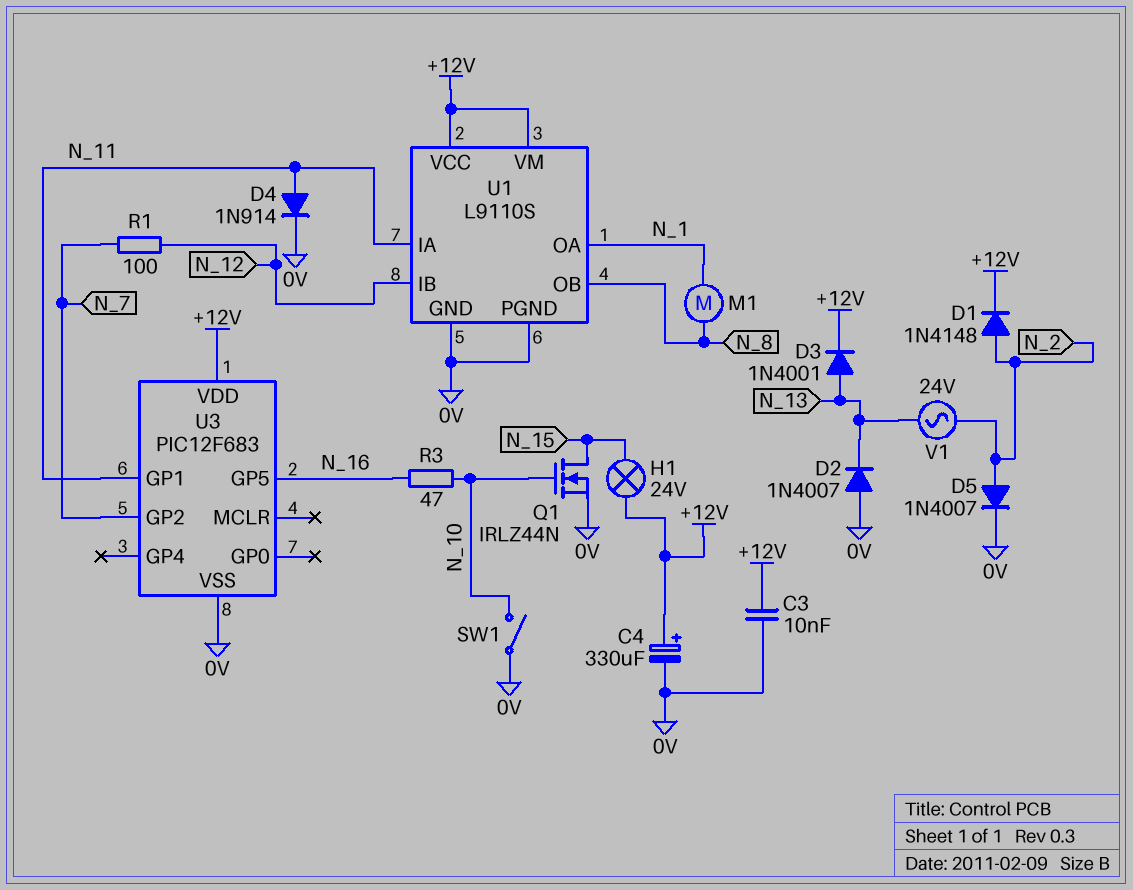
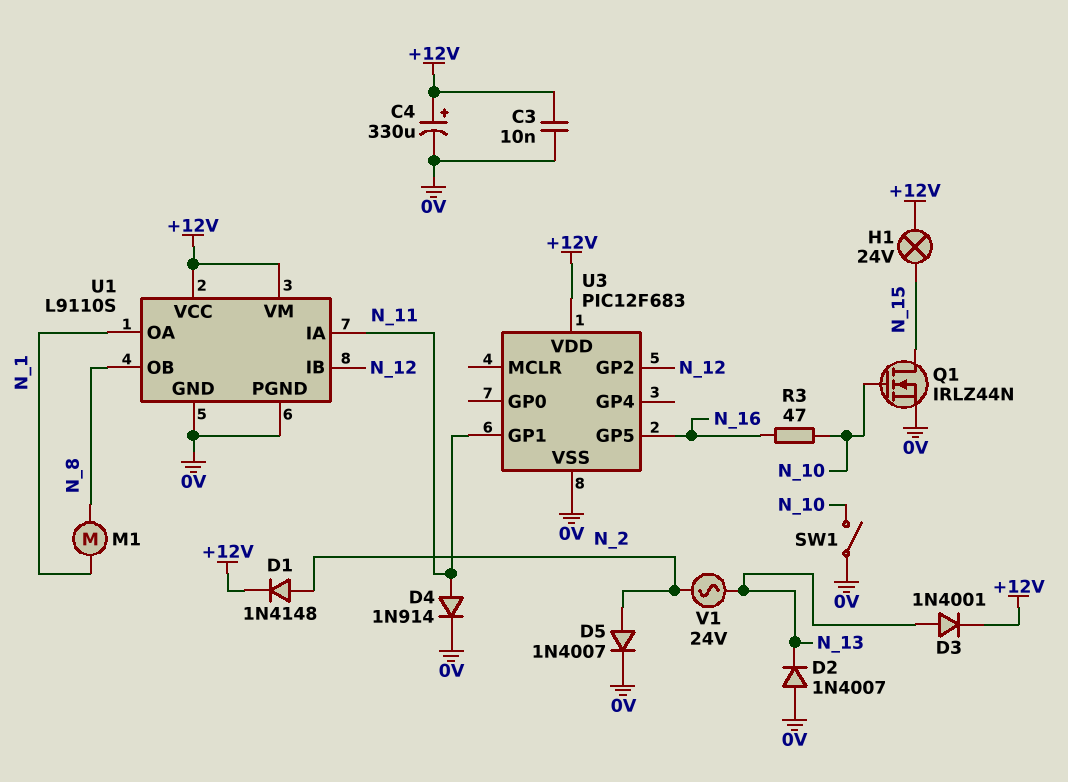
R1: 100 (N_7, N_12) -> none
U3 pin GP2: N_7 -> N_12

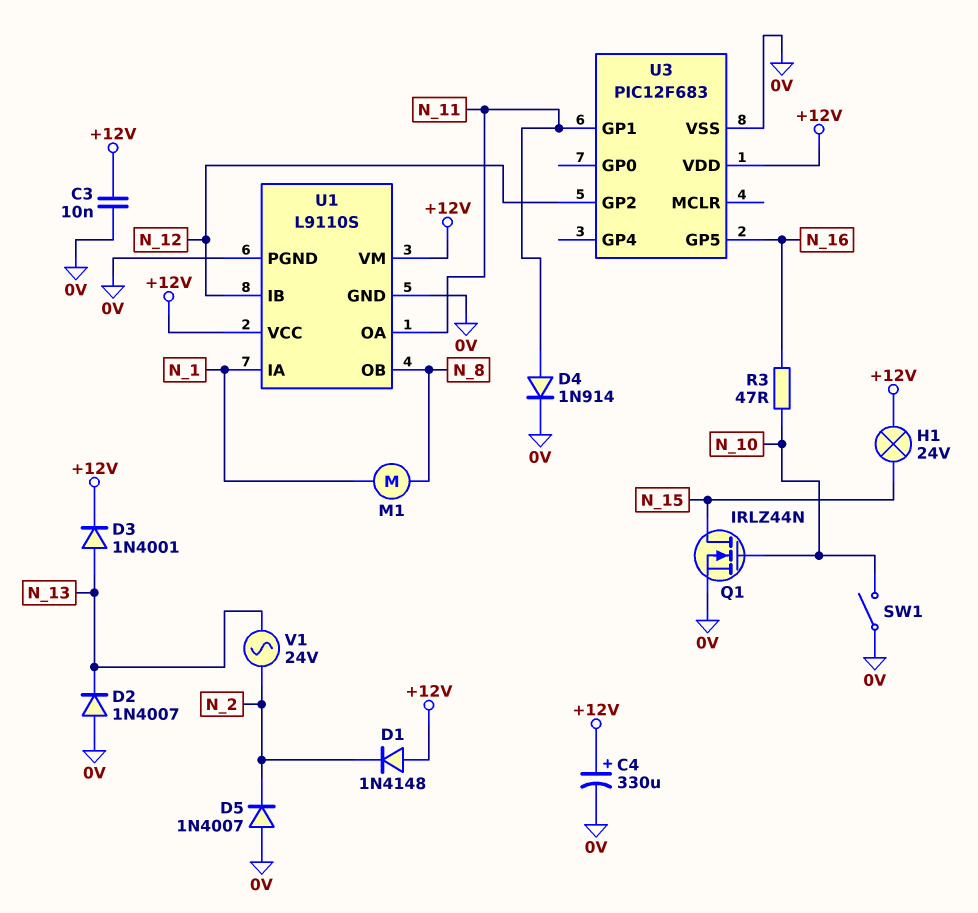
D1: diode 1N4148 (A N_2, K +12V) -> diode 1N4148 (A +12V, K N_2)
D5: diode 1N4007 (A N_2, K 0V) -> diode 1N4007 (A 0V, K N_2)
U1 pin IA: N_11 -> N_1
U1 pin OA: N_1 -> N_11

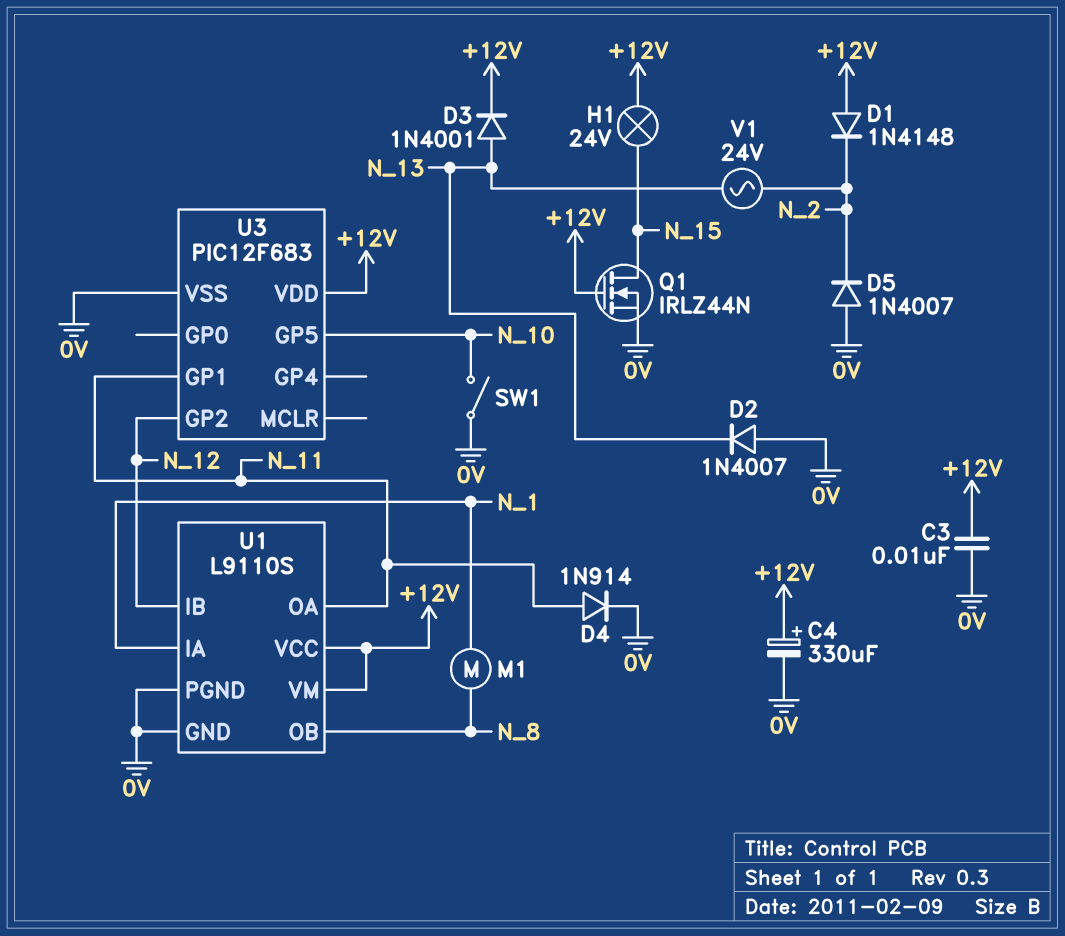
Q1: NMOS IRLZ44N (G N_10, D N_15, S 0V) -> NMOS IRLZ44N (G +12V, D N_15, S 0V)
R3: 47 (N_10, N_16) -> none
U3 pin GP5: N_16 -> N_10

